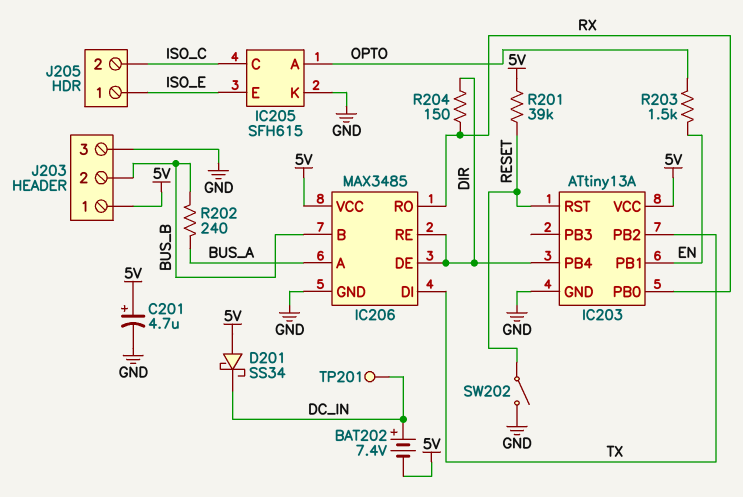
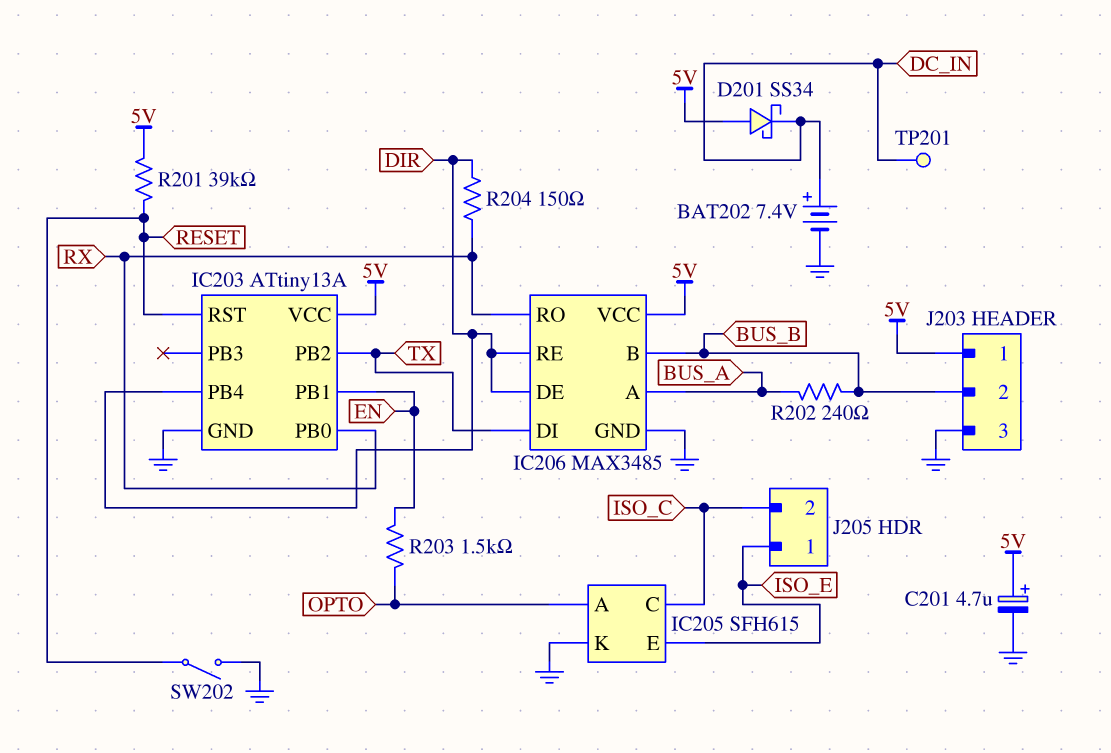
BAT202: 7.4V (plus DC_IN, minus 5V) -> 7.4V (plus DC_IN, minus GND)

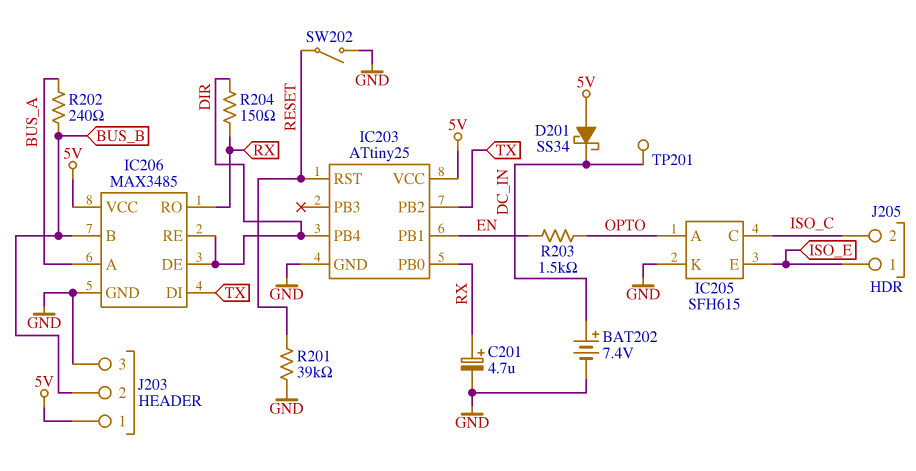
C201: 4.7uF (plus 5V, minus GND) -> 4.7uF (plus RX, minus GND)
IC203: ATtiny13A -> ATtiny25
R201: 39k (5V, RESET) -> 39k (GND, RESET)

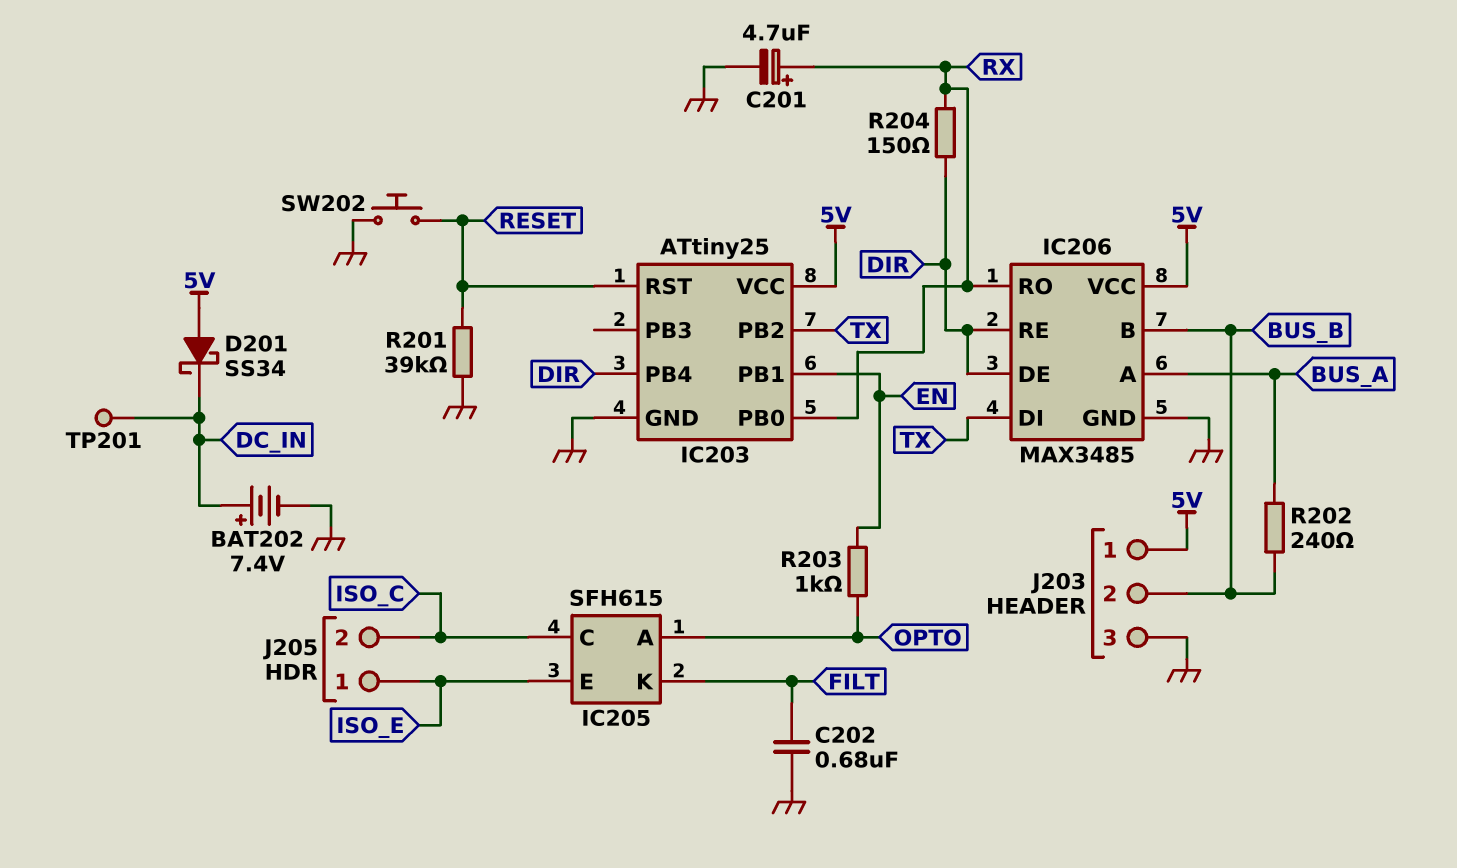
C202: none -> 680nF (FILT, GND)
IC205 pin K: GND -> FILT
R203: 1.5k (EN, OPTO) -> 1k (EN, OPTO)
SW202: switch (GND, RESET) -> button (GND, RESET)

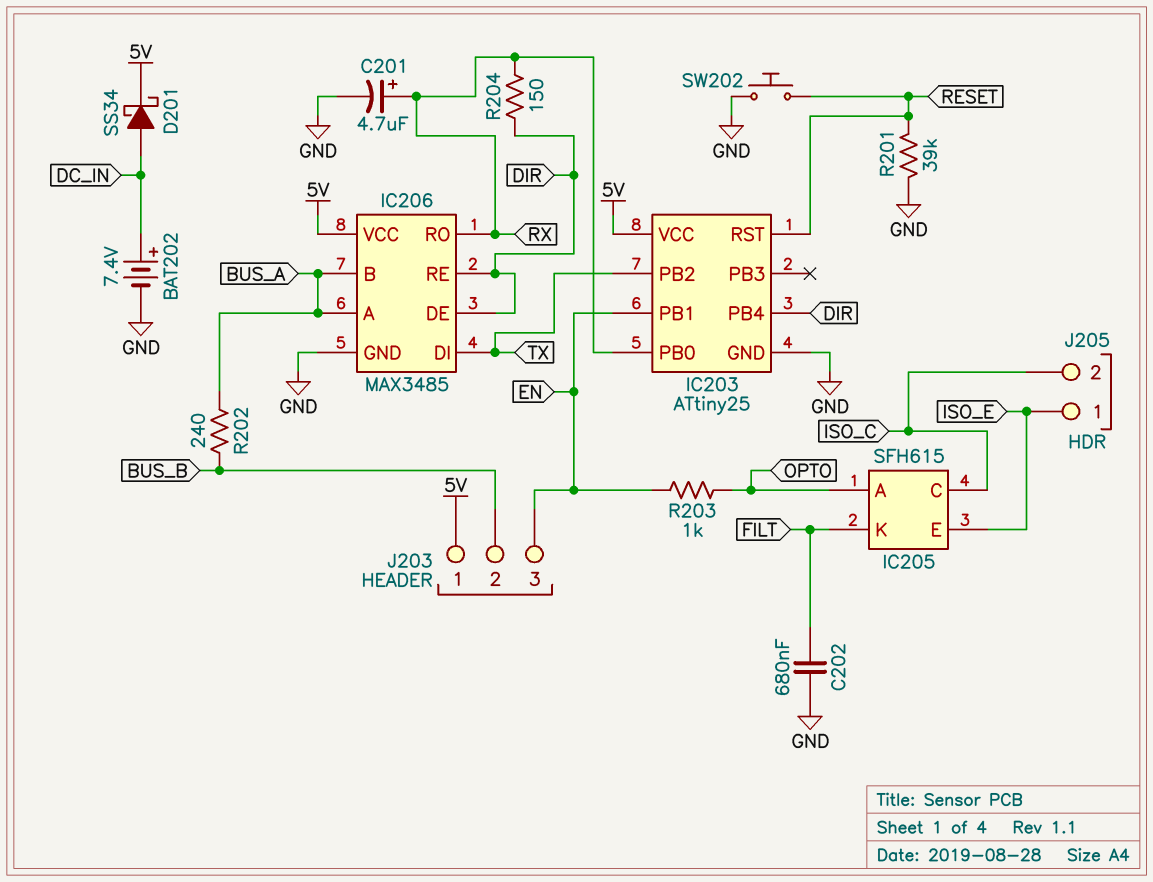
D201: schottky SS34 (A 5V, K DC_IN) -> schottky SS34 (A DC_IN, K 5V)
IC206 pin B: BUS_B -> BUS_A
J203 pin 3: GND -> EN
TP201: test point (DC_IN) -> none

